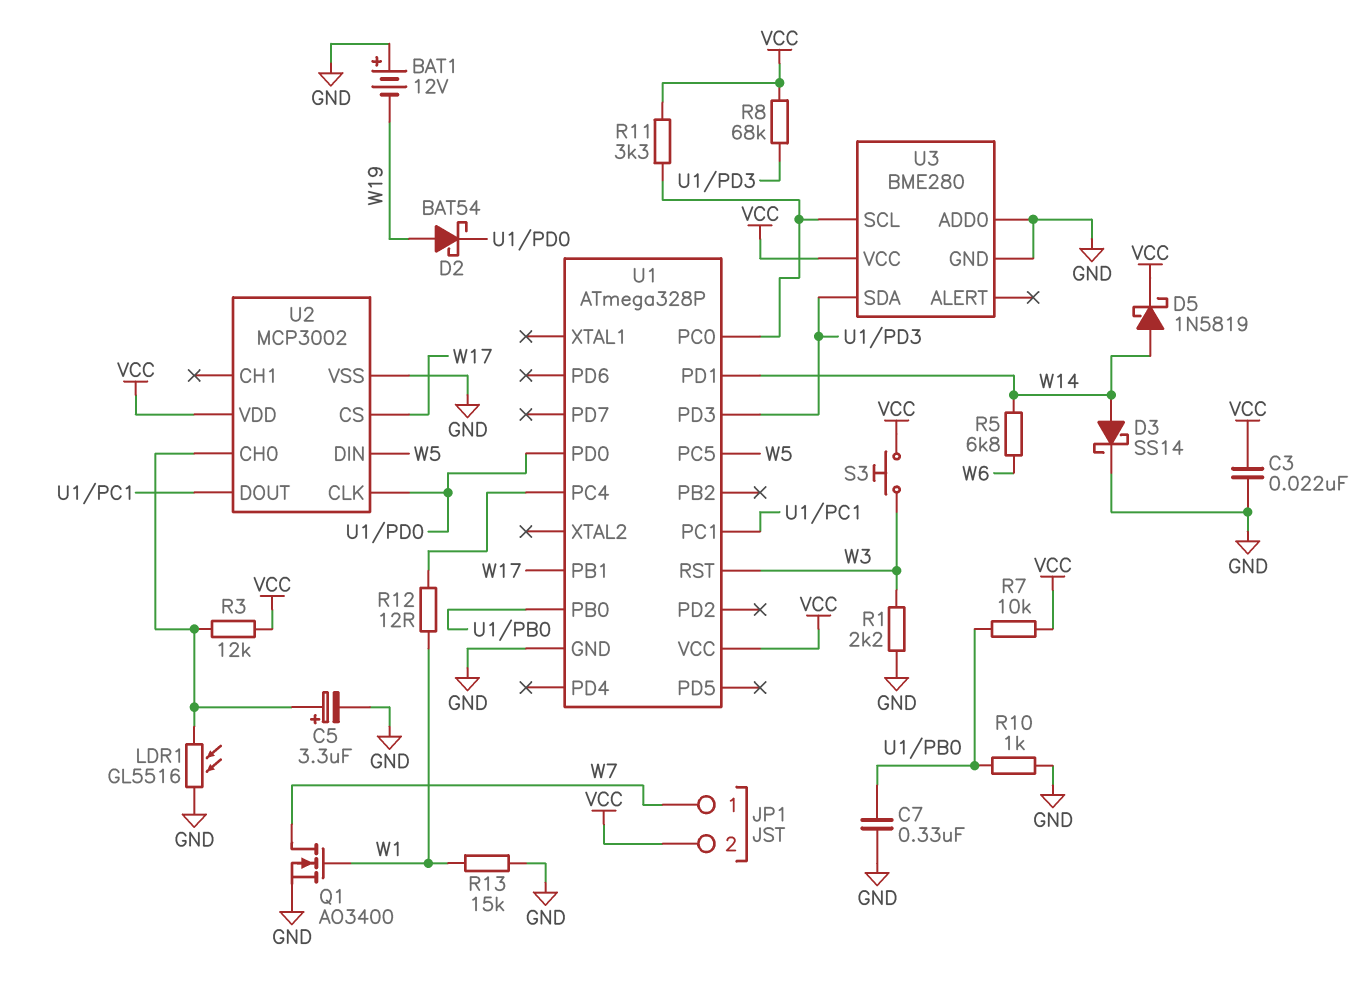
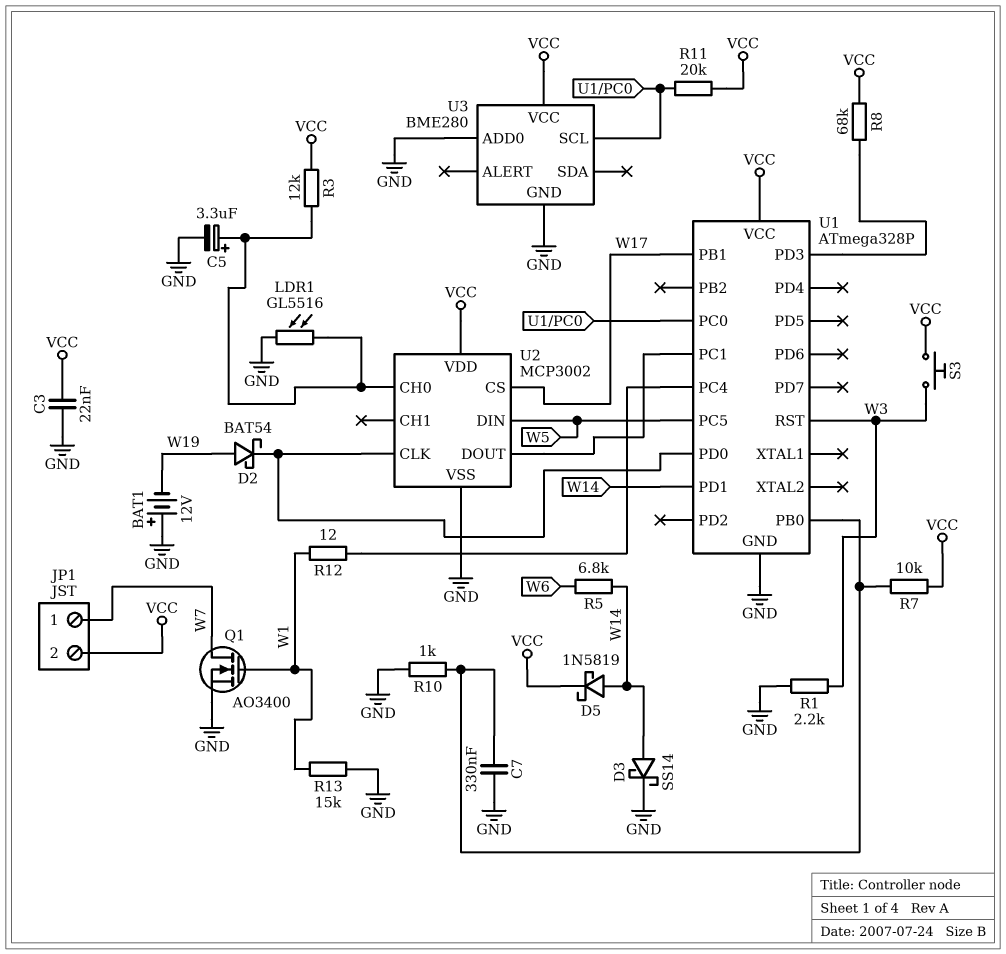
R11: 3.3k (U1/PC0, VCC) -> 20k (U1/PC0, VCC)
U3 pin SDA: U1/PD3 -> none

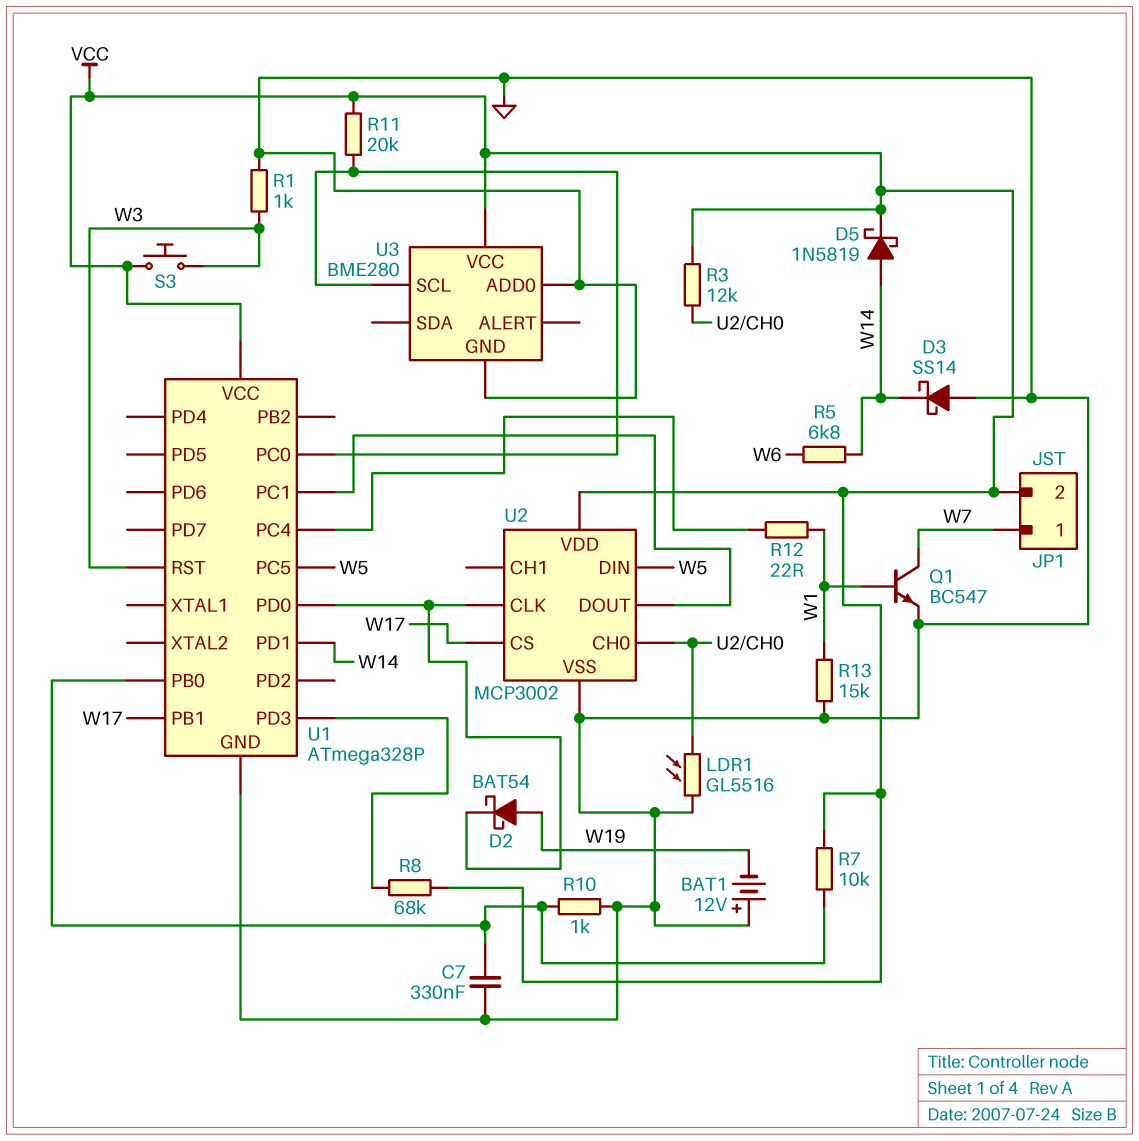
C3: 22nF (GND, VCC) -> none
C5: 3.3uF (plus U2/CH0, minus GND) -> none
D3: schottky SS14 (A W14, K GND) -> schottky SS14 (A GND, K W14)
Q1: NMOS AO3400 (G W1, D W7, S GND) -> NPN BC547 (B W1, C W7, E GND)
R1: 2.2k (GND, W3) -> 1k (GND, W3)
R12: 12 (U1/PC4, W1) -> 22 (U1/PC4, W1)

